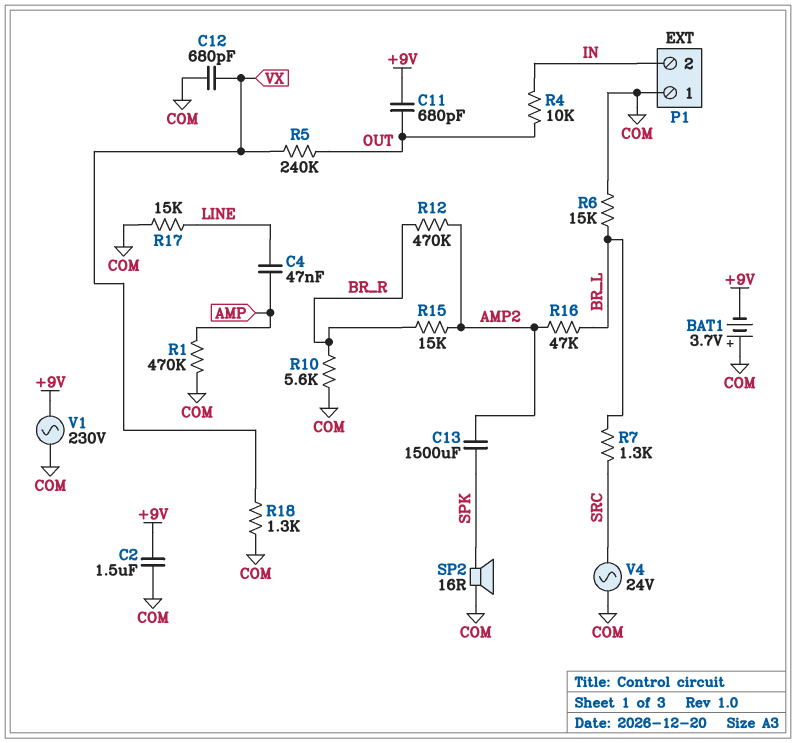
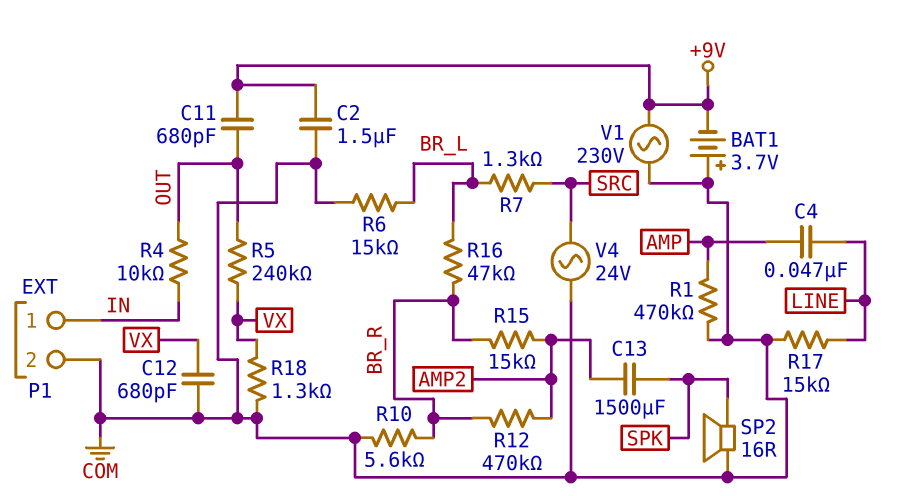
P1 pin 1: COM -> IN
P1 pin 2: IN -> COM
R16: 47k (AMP2, BR_L) -> 47k (BR_L, BR_R)

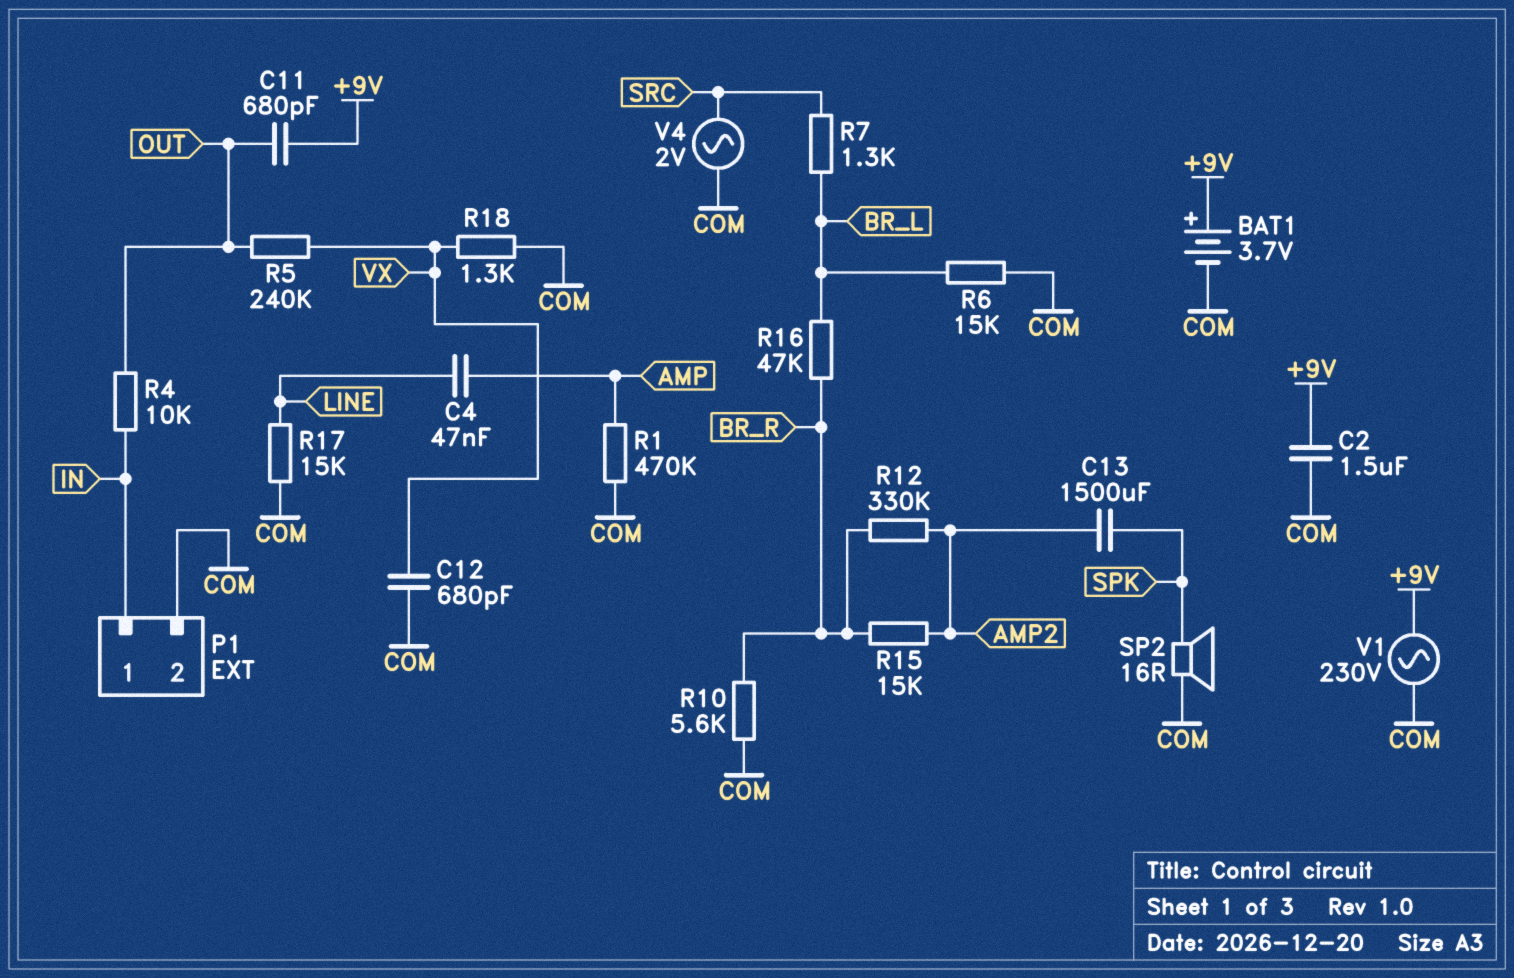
BAT1: 3.7V (plus COM, minus +9V) -> 3.7V (plus +9V, minus COM)
R12: 470k (AMP2, BR_R) -> 330k (AMP2, BR_R)
V4: AC 24V (COM, SRC) -> AC 2V (COM, SRC)

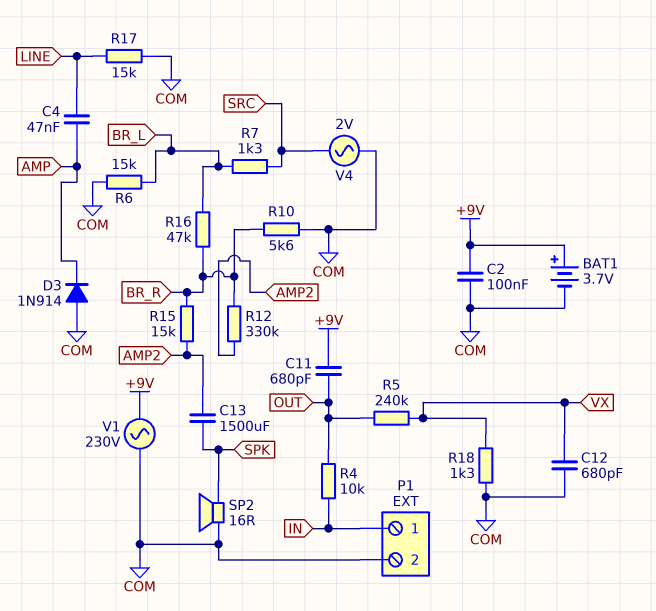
C2: 1.5uF (+9V, COM) -> 100nF (+9V, COM)
D3: none -> diode 1N914 (A COM, K AMP)
R1: 470k (AMP, COM) -> none

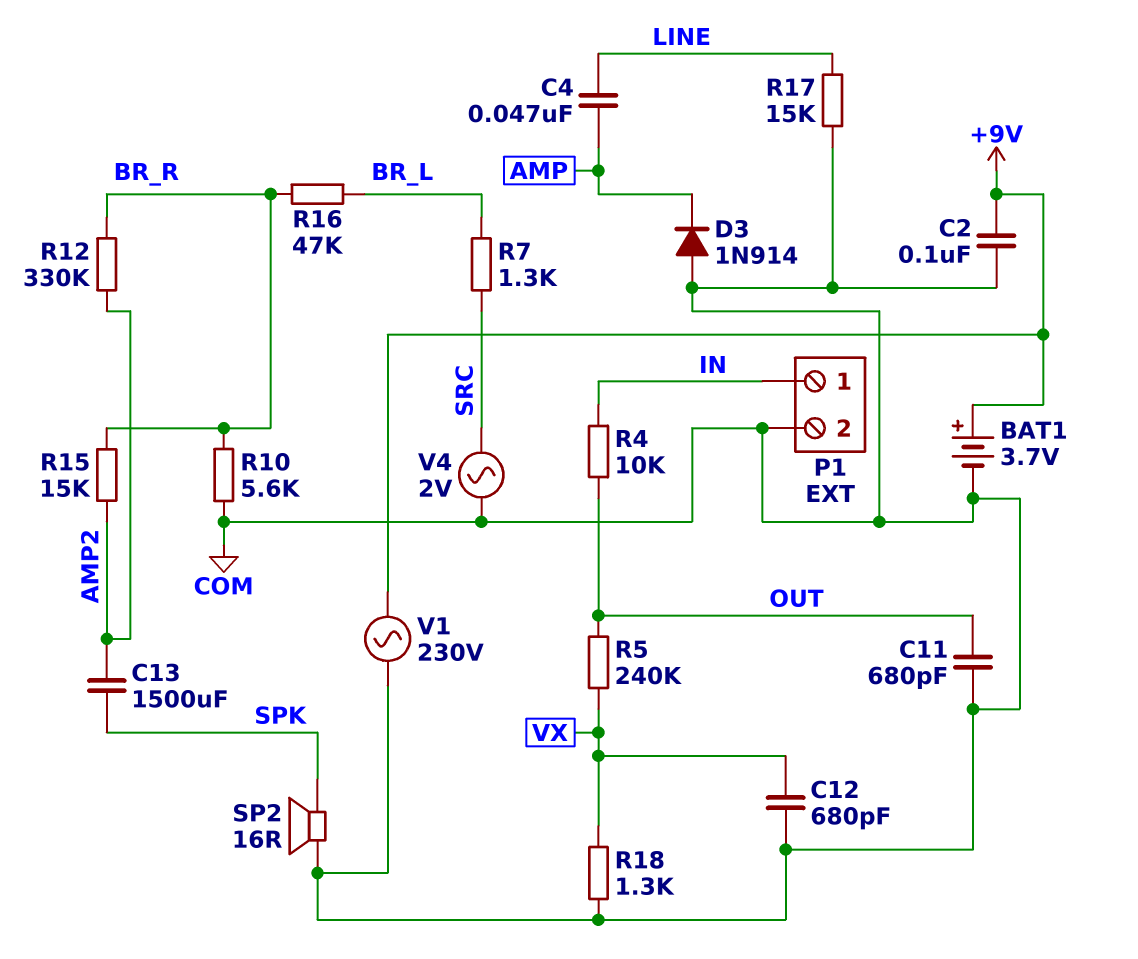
C11: 680pF (+9V, OUT) -> 680pF (COM, OUT)
R6: 15k (BR_L, COM) -> none

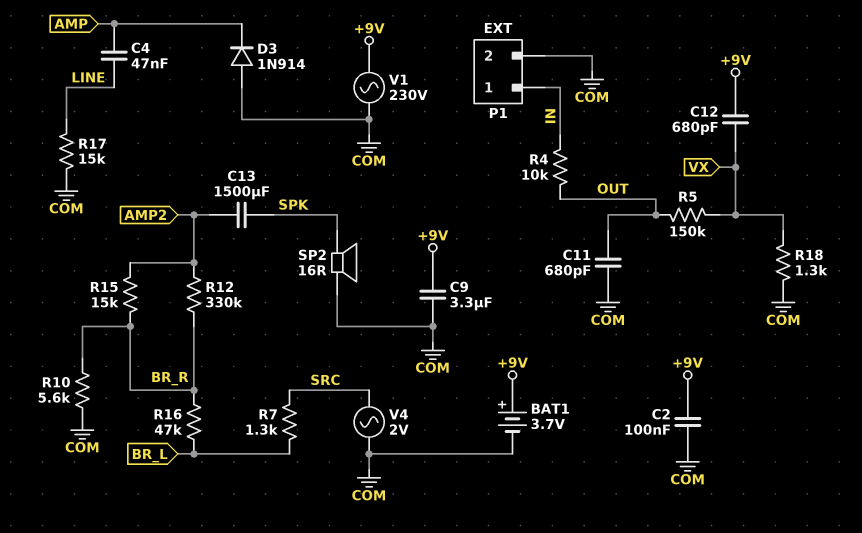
C9: none -> 3.3uF (+9V, COM)
C12: 680pF (COM, VX) -> 680pF (+9V, VX)
R5: 240k (OUT, VX) -> 150k (OUT, VX)

